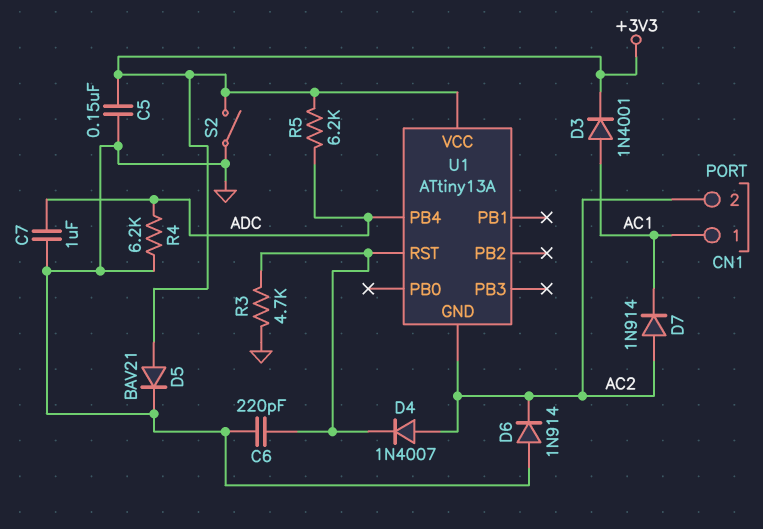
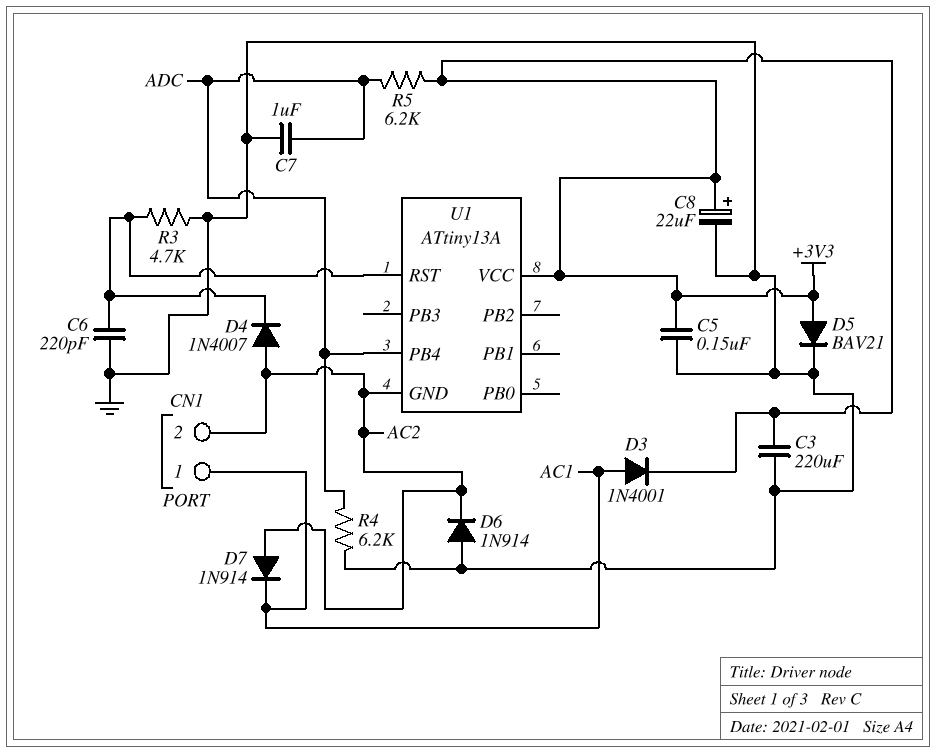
C3: none -> 220uF (+3V3, GND)
C8: none -> 22uF (plus +3V3, minus GND)
S2: switch (+3V3, GND) -> none

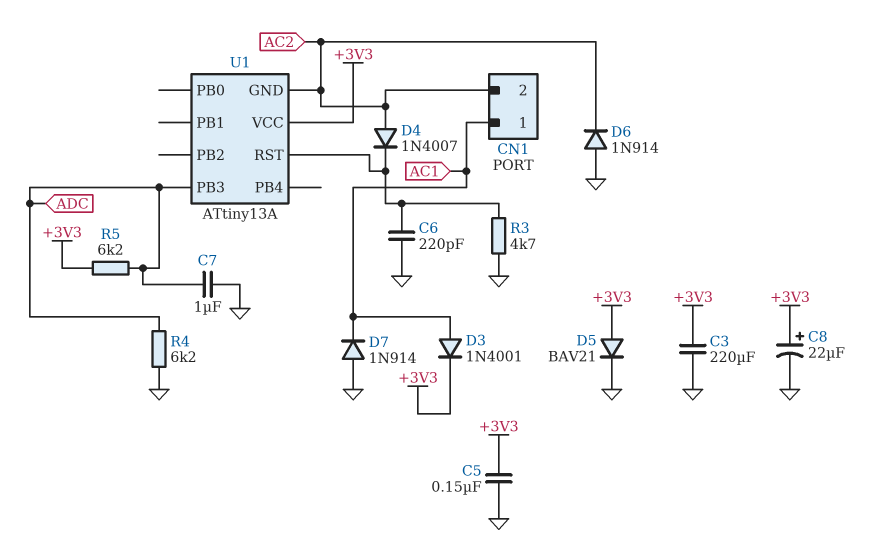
D7: diode 1N914 (A AC2, K AC1) -> diode 1N914 (A GND, K AC1)
U1 pin PB3: none -> ADC
U1 pin PB4: ADC -> none

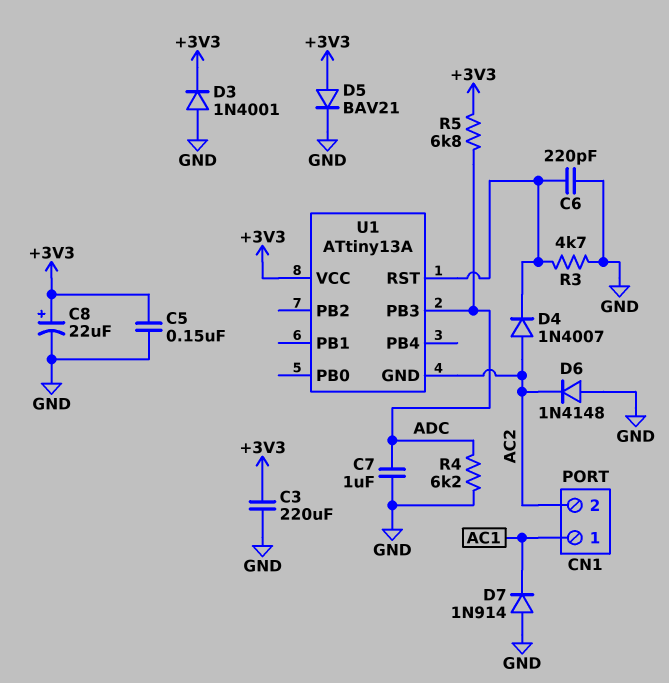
D3: diode 1N4001 (A AC1, K +3V3) -> diode 1N4001 (A GND, K +3V3)
D6: diode 1N914 (A GND, K AC2) -> diode 1N4148 (A GND, K AC2)
R5: 6.2k (+3V3, ADC) -> 6.8k (+3V3, ADC)

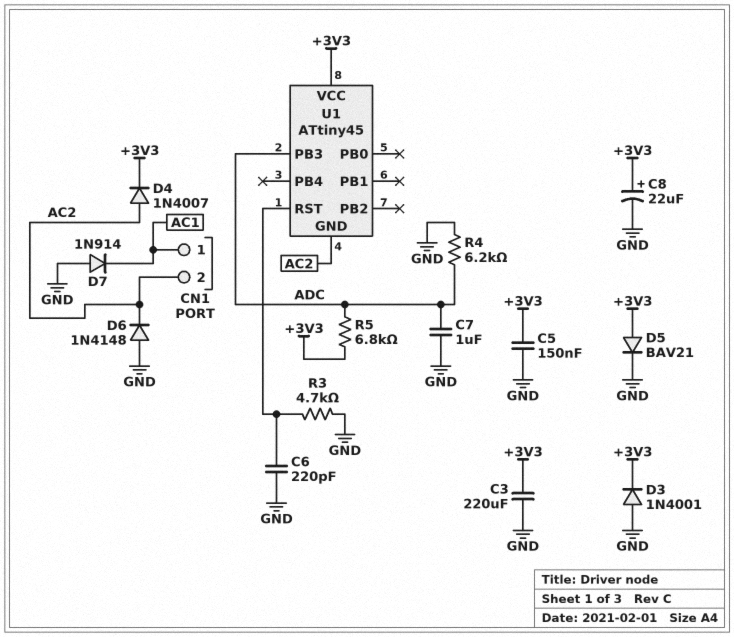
D4: diode 1N4007 (A AC2, K U1/RST) -> diode 1N4007 (A AC2, K +3V3)
U1: ATtiny13A -> ATtiny45

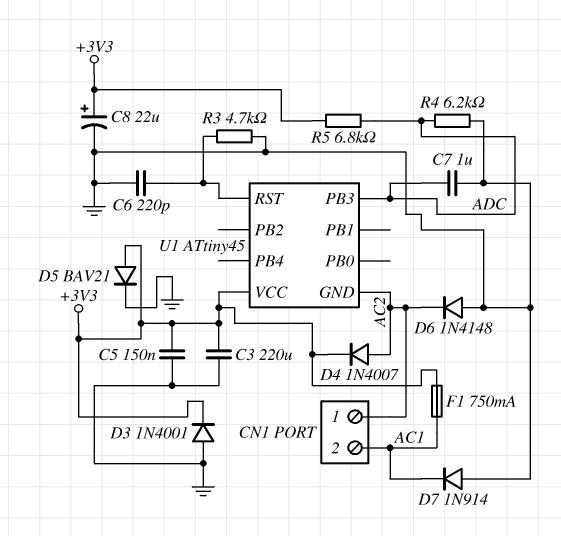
CN1 pin 1: AC1 -> AC2
CN1 pin 2: AC2 -> AC1
F1: none -> 750mA (+3V3, AC1)

